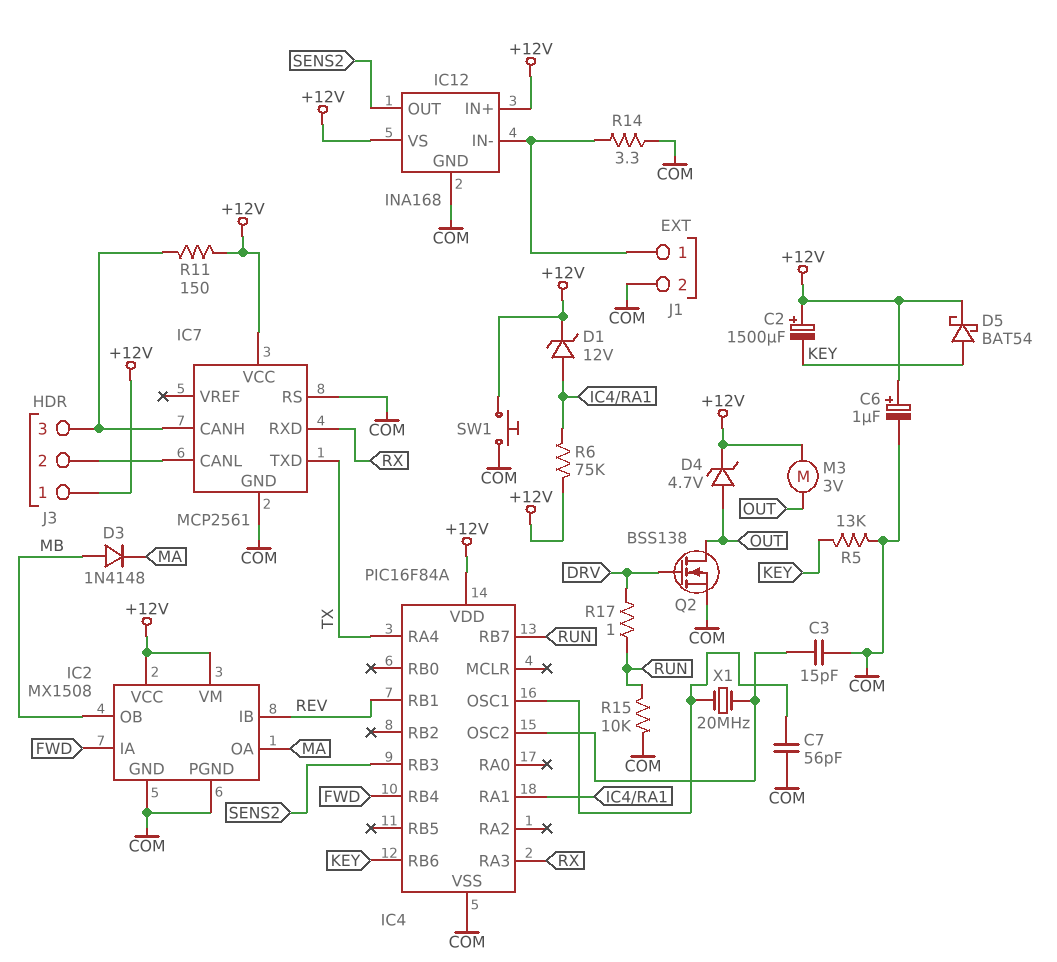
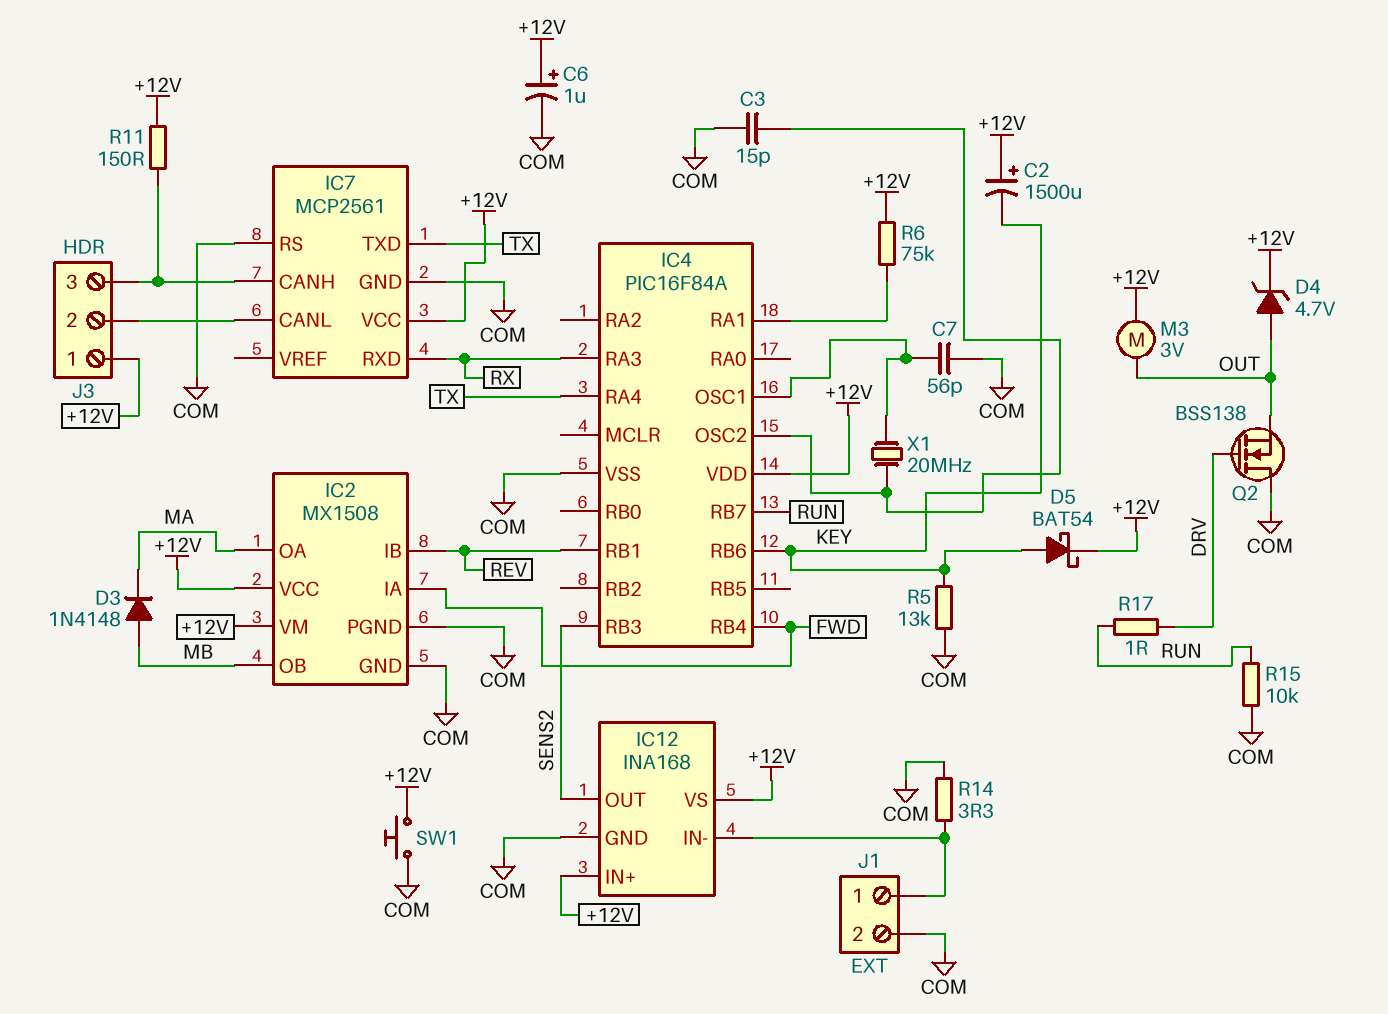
D1: zener 12V (A IC4/RA1, K +12V) -> none
Q2: NMOS BSS138 (G DRV, D OUT, S COM) -> NMOS BSS138 (G DRV, D COM, S OUT)

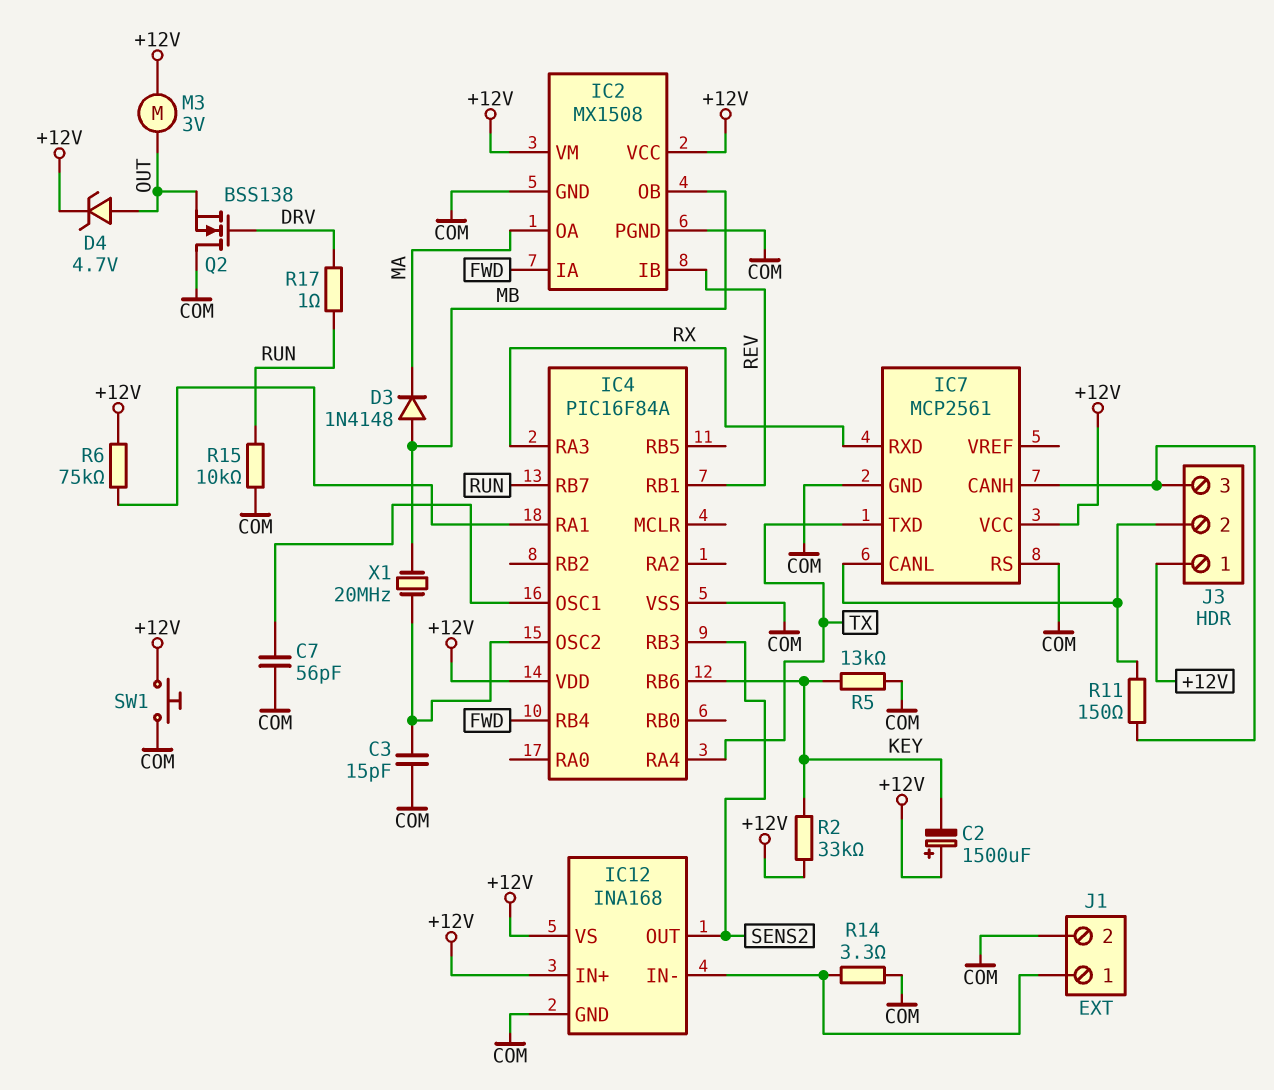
C6: 1uF (plus +12V, minus COM) -> none
D5: schottky BAT54 (A KEY, K +12V) -> none
R2: none -> 33k (+12V, KEY)
R11: 150 (+12V, IC7/CANH) -> 150 (IC7/CANH, IC7/CANL)
X1: 20MHz (IC4/OSC1, IC4/OSC2) -> 20MHz (IC4/OSC2, MB)

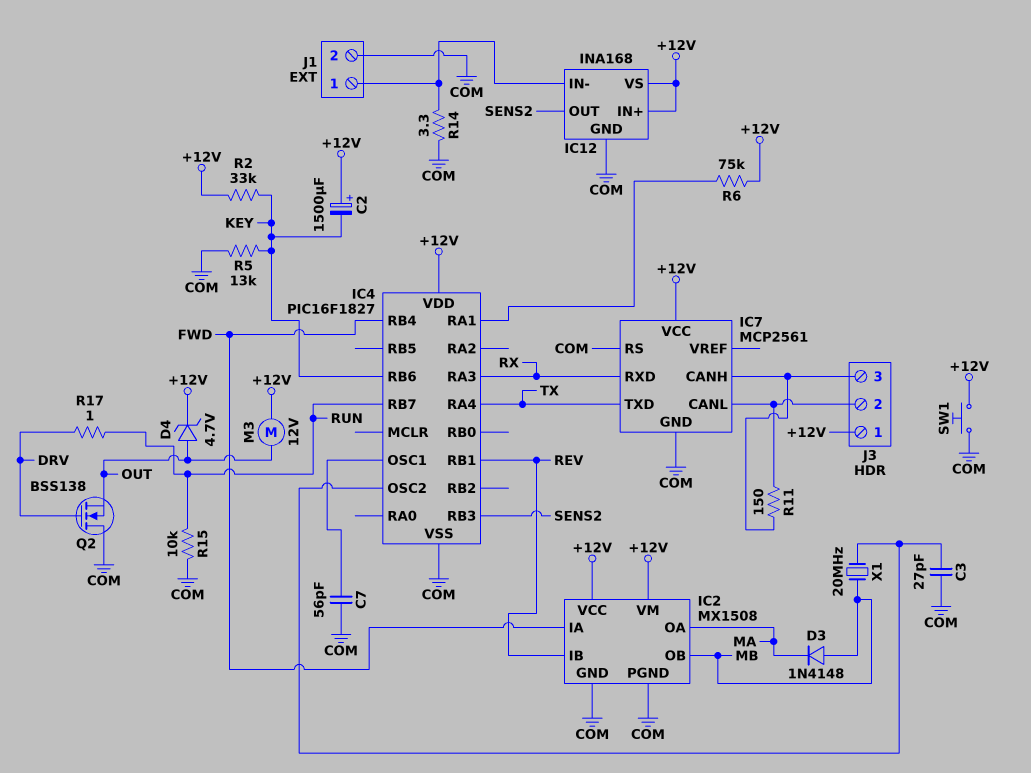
C3: 15pF (COM, IC4/OSC2) -> 27pF (COM, IC4/OSC2)
IC4: PIC16F84A -> PIC16F1827
M3: motor 3V (+12V, OUT) -> motor 12V (+12V, OUT)

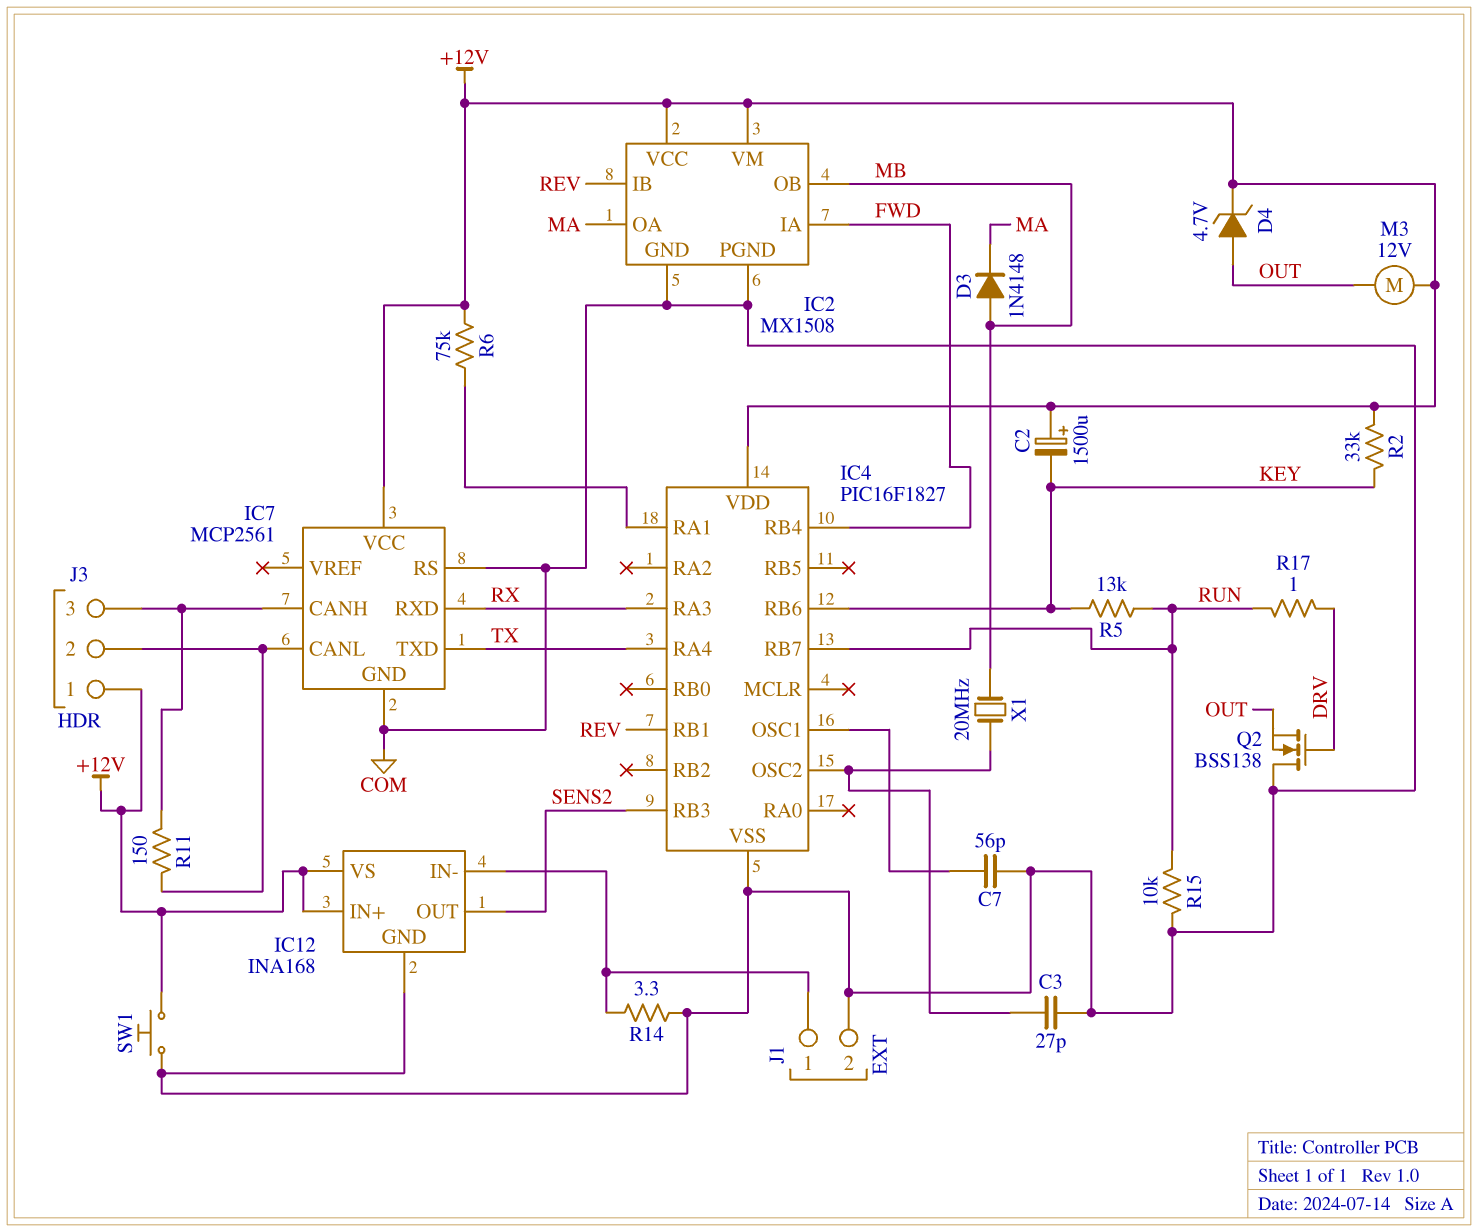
R5: 13k (COM, KEY) -> 13k (KEY, RUN)

